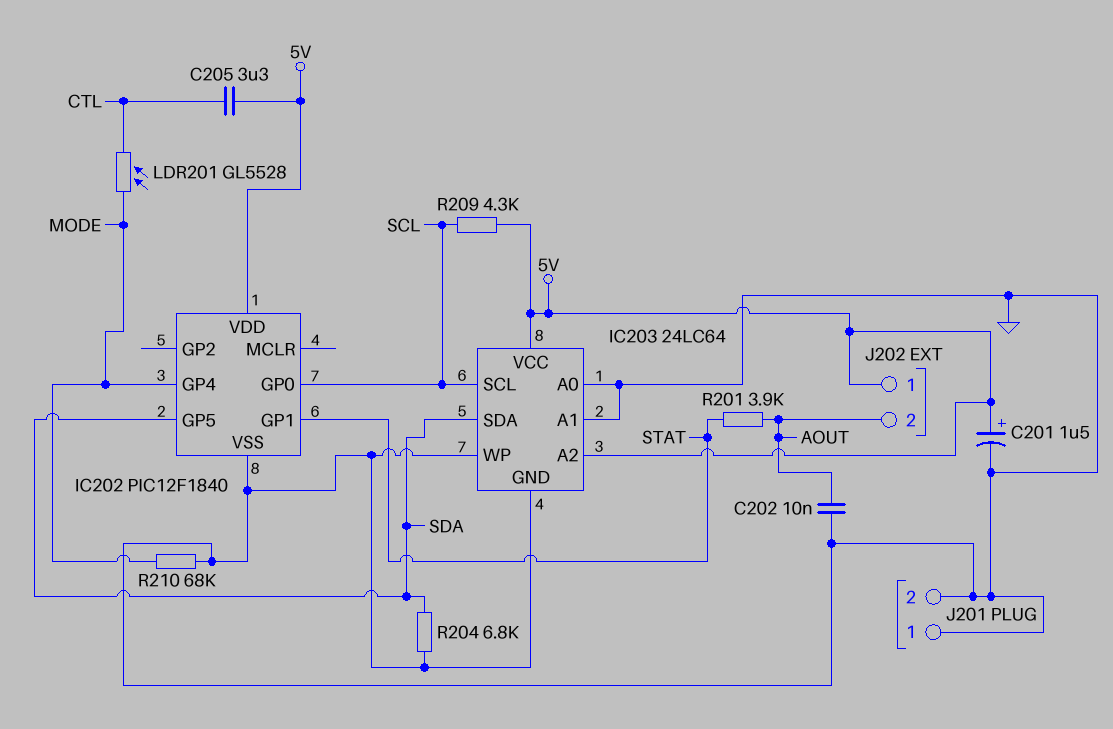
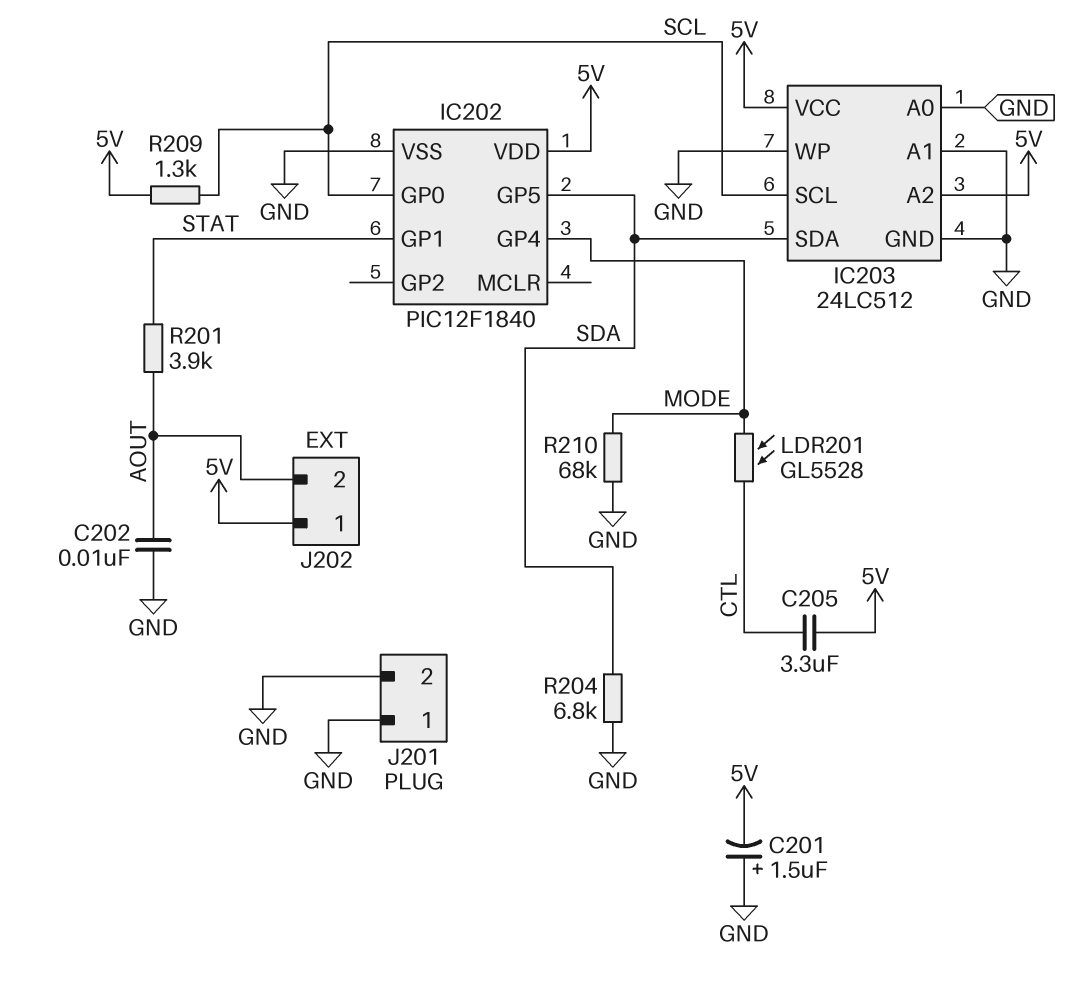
C201: 1.5uF (plus 5V, minus GND) -> 1.5uF (plus GND, minus 5V)
IC203: 24LC64 -> 24LC512
R209: 4.3k (5V, SCL) -> 1.3k (5V, SCL)

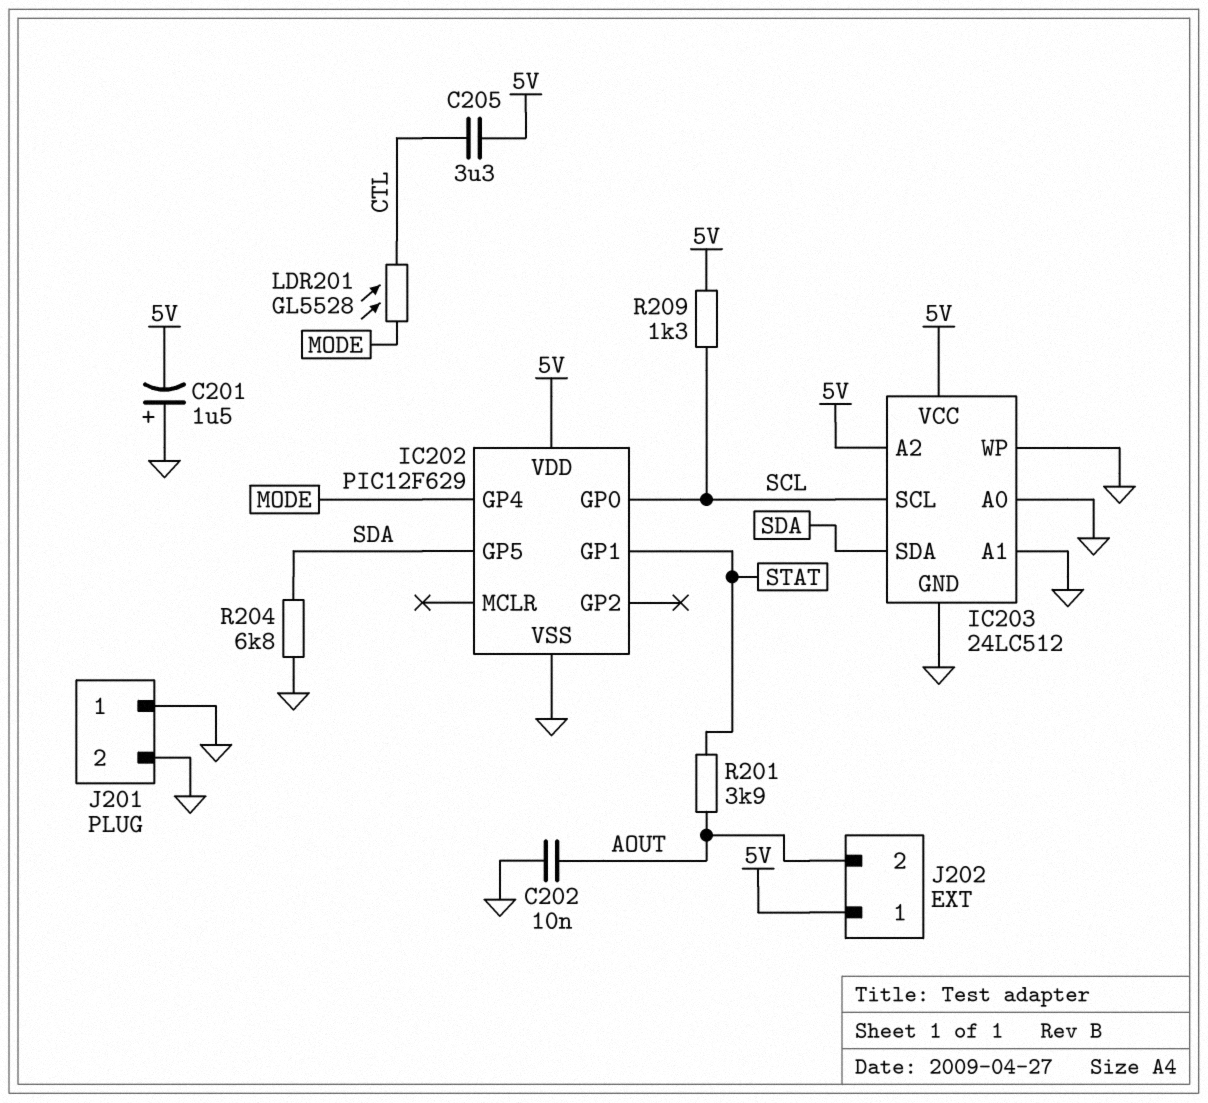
IC202: PIC12F1840 -> PIC12F629
R210: 68k (GND, MODE) -> none

